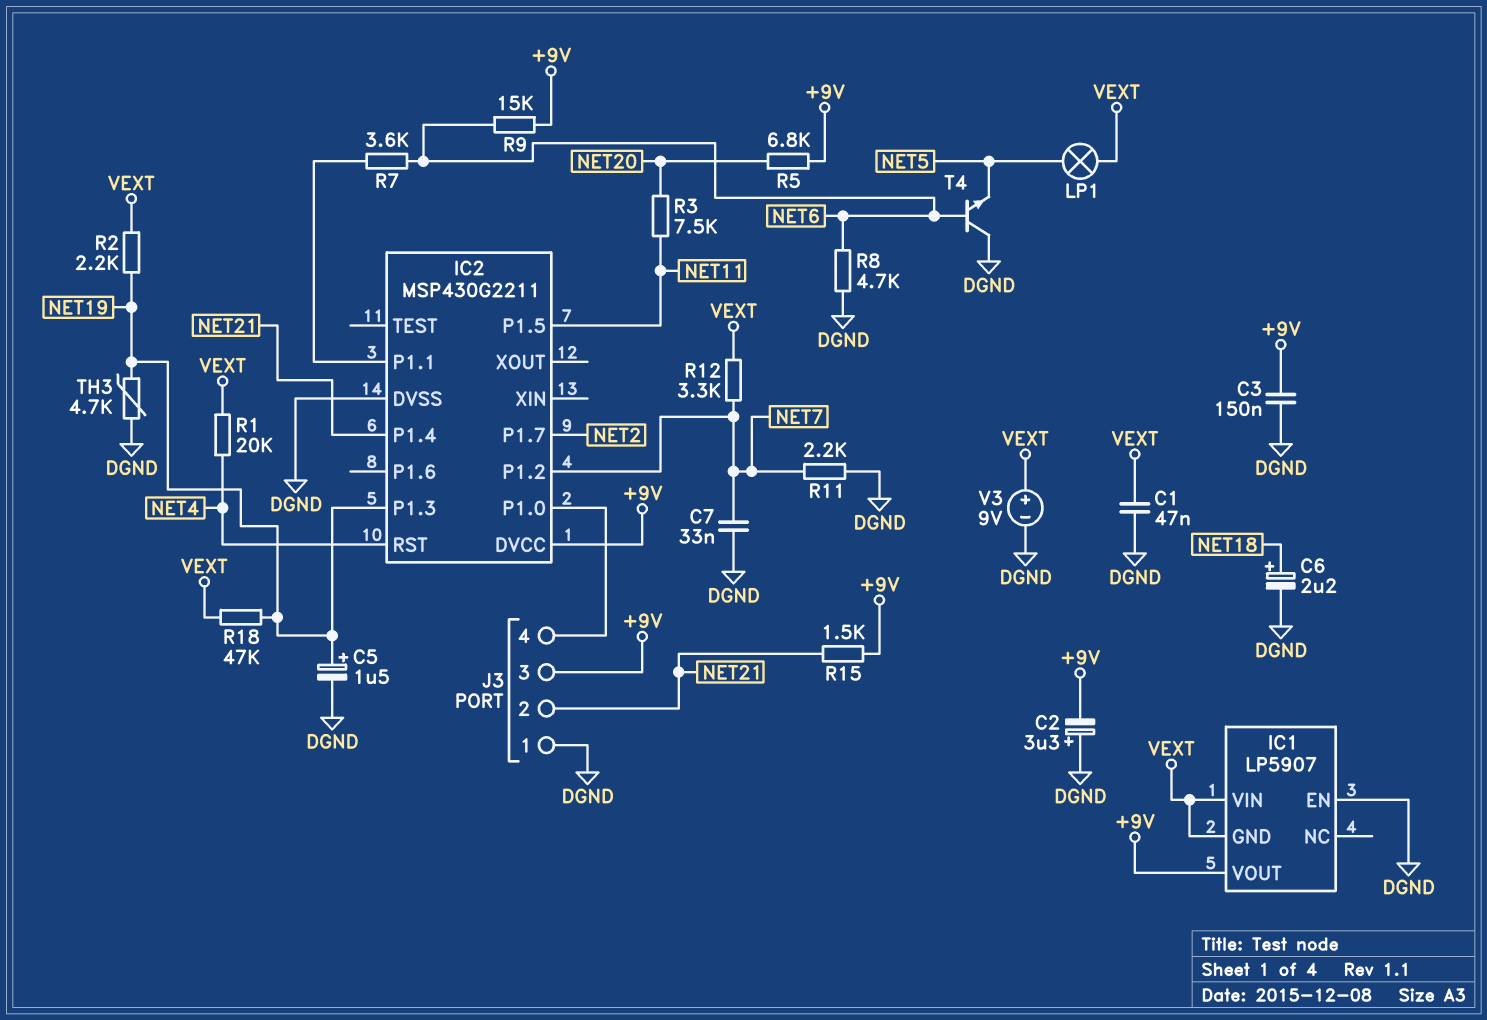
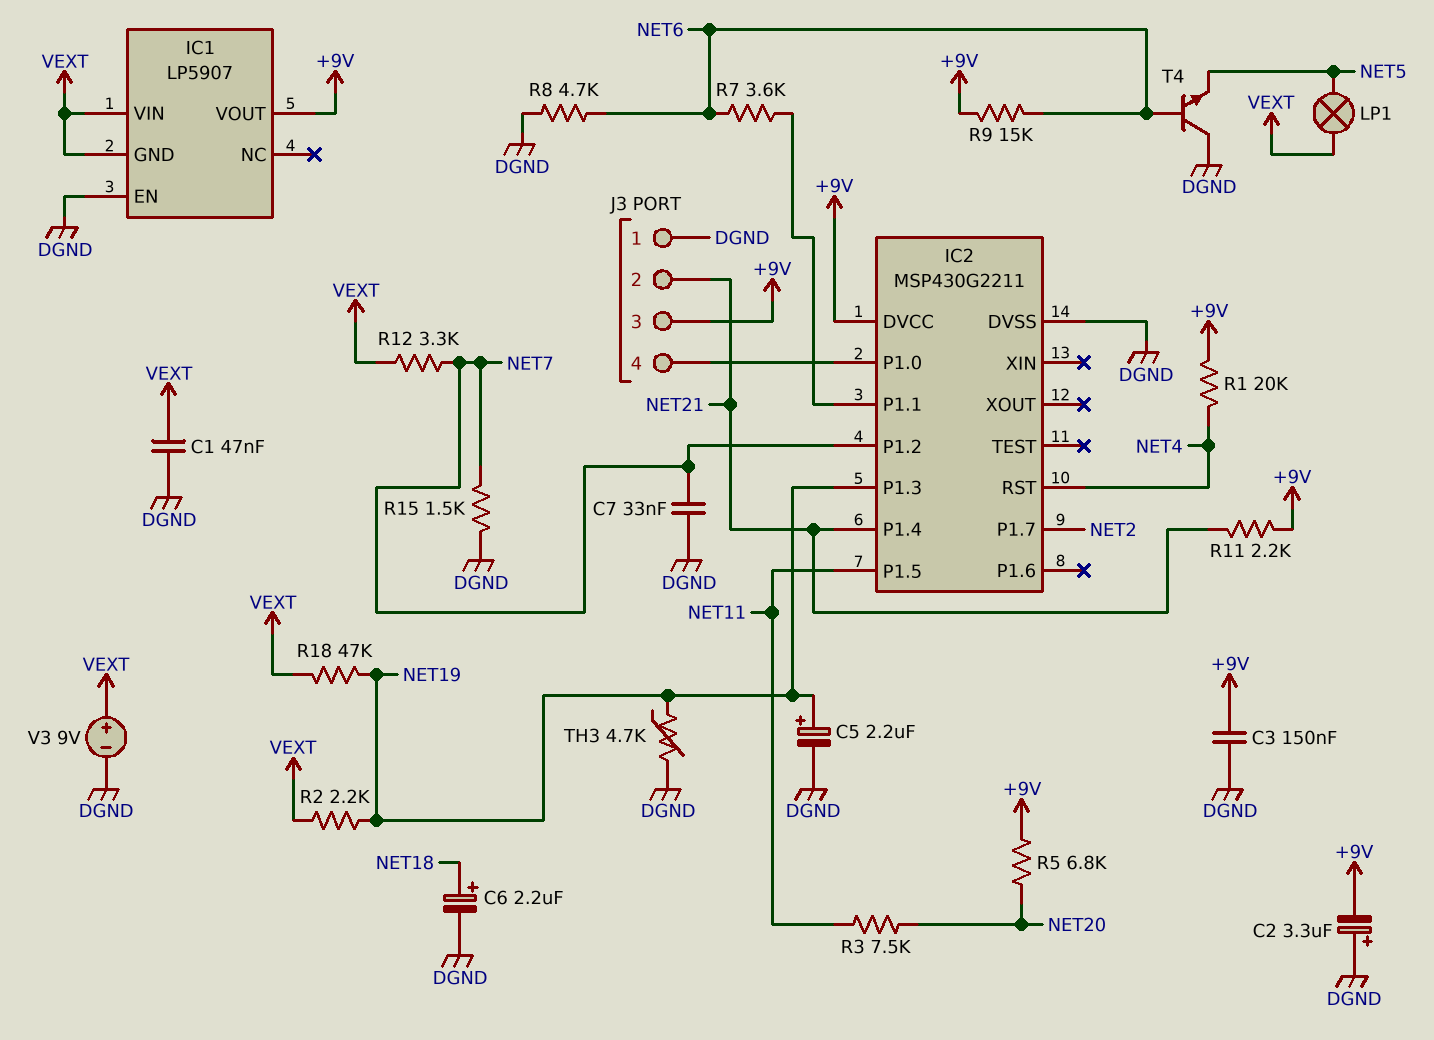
C5: 1.5uF (plus NET19, minus DGND) -> 2.2uF (plus NET19, minus DGND)
R1: 20k (NET4, VEXT) -> 20k (+9V, NET4)
R11: 2.2k (DGND, NET7) -> 2.2k (+9V, NET21)
R15: 1.5k (+9V, NET21) -> 1.5k (DGND, NET7)

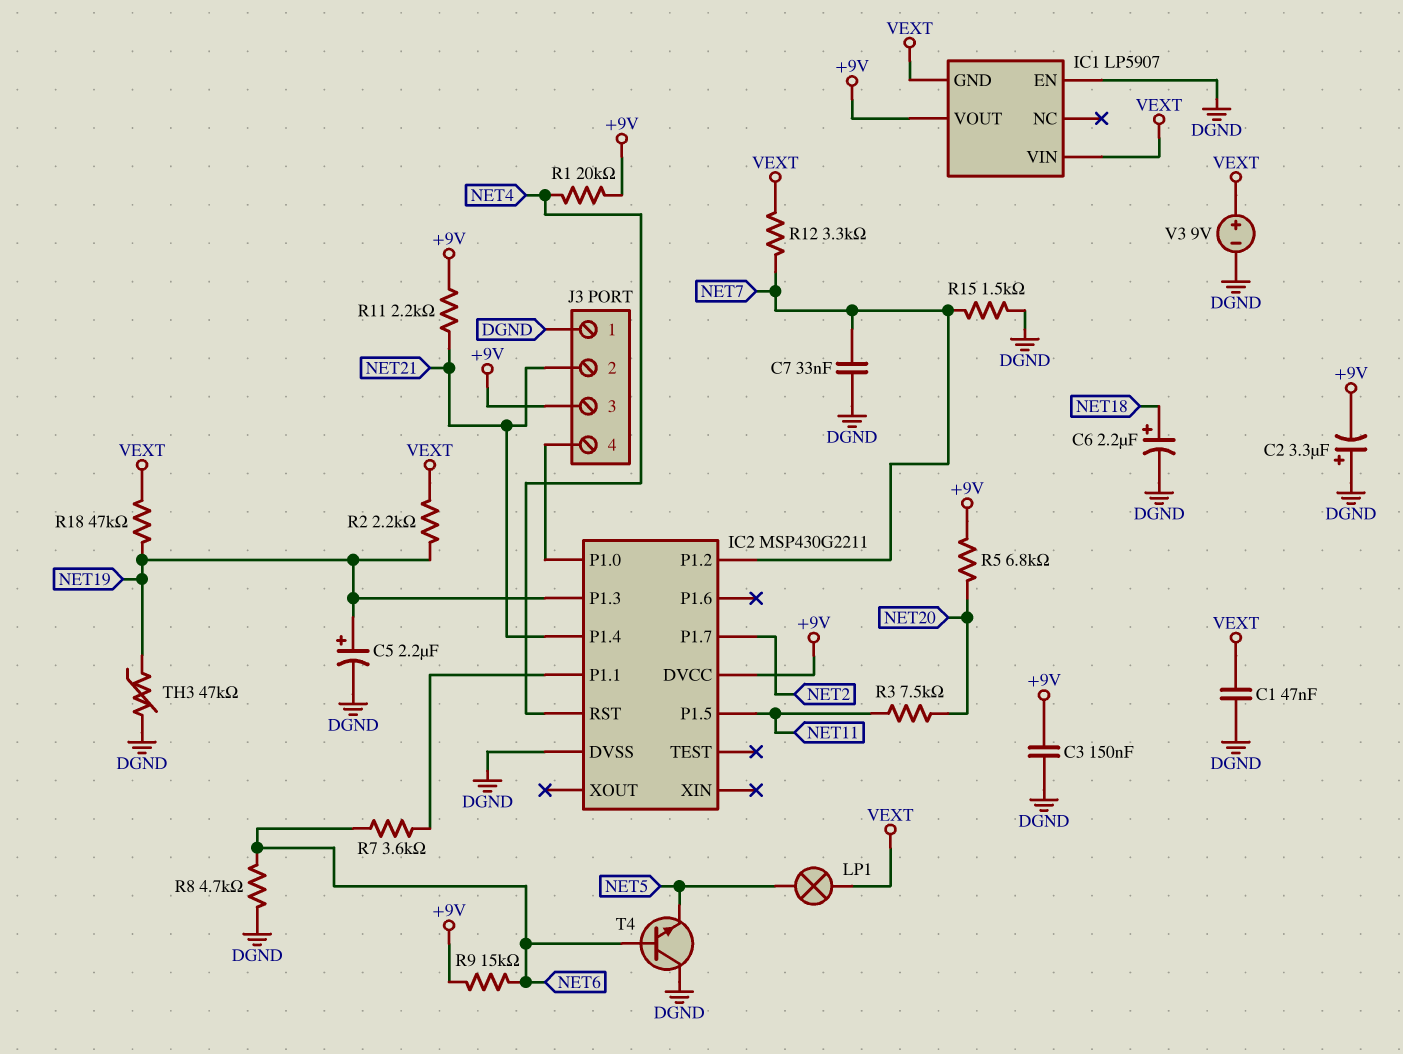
TH3: 4.7k (DGND, NET19) -> 47k (DGND, NET19)

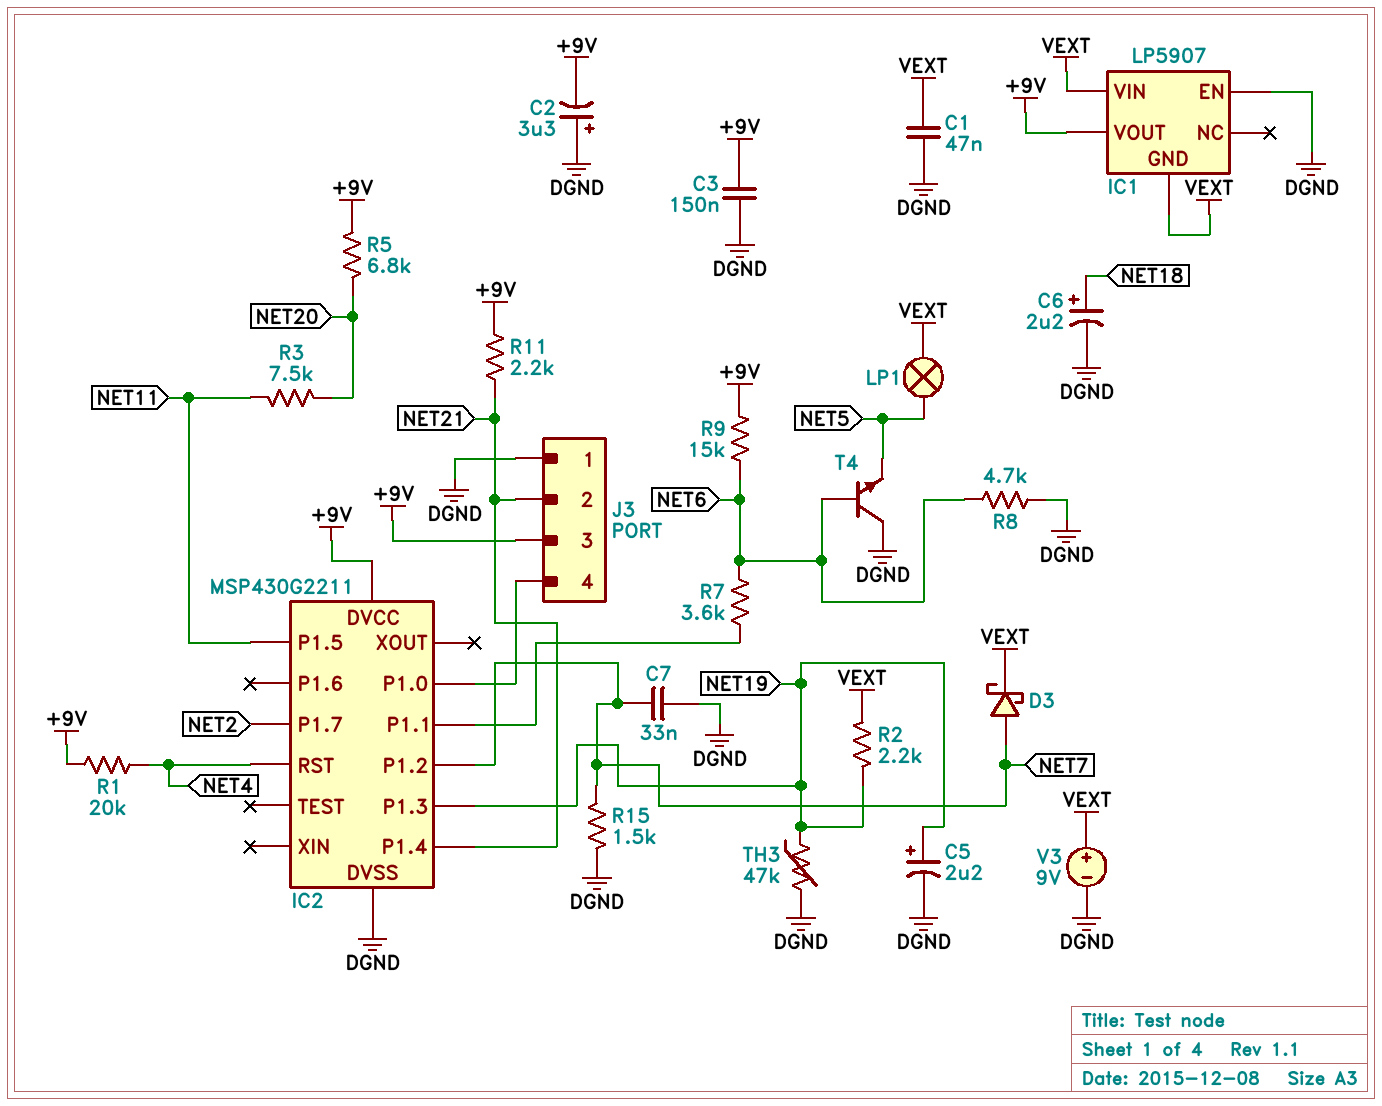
D3: none -> schottky (A NET7, K VEXT)
R12: 3.3k (NET7, VEXT) -> none
R18: 47k (NET19, VEXT) -> none

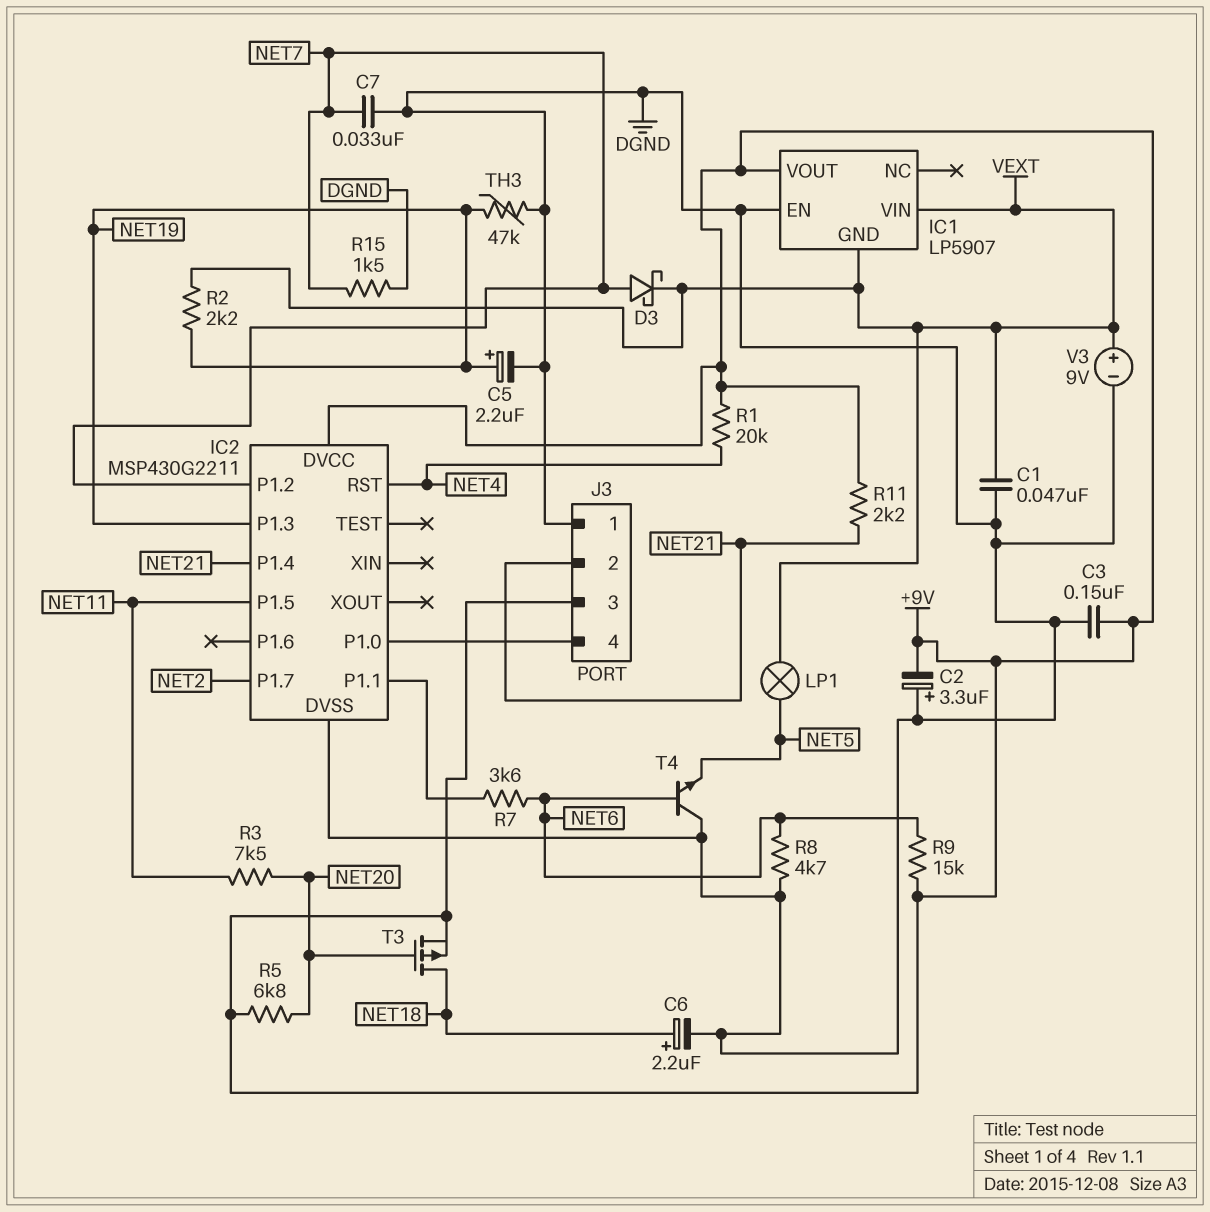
T3: none -> PMOS (G NET20, D NET18, S +9V)

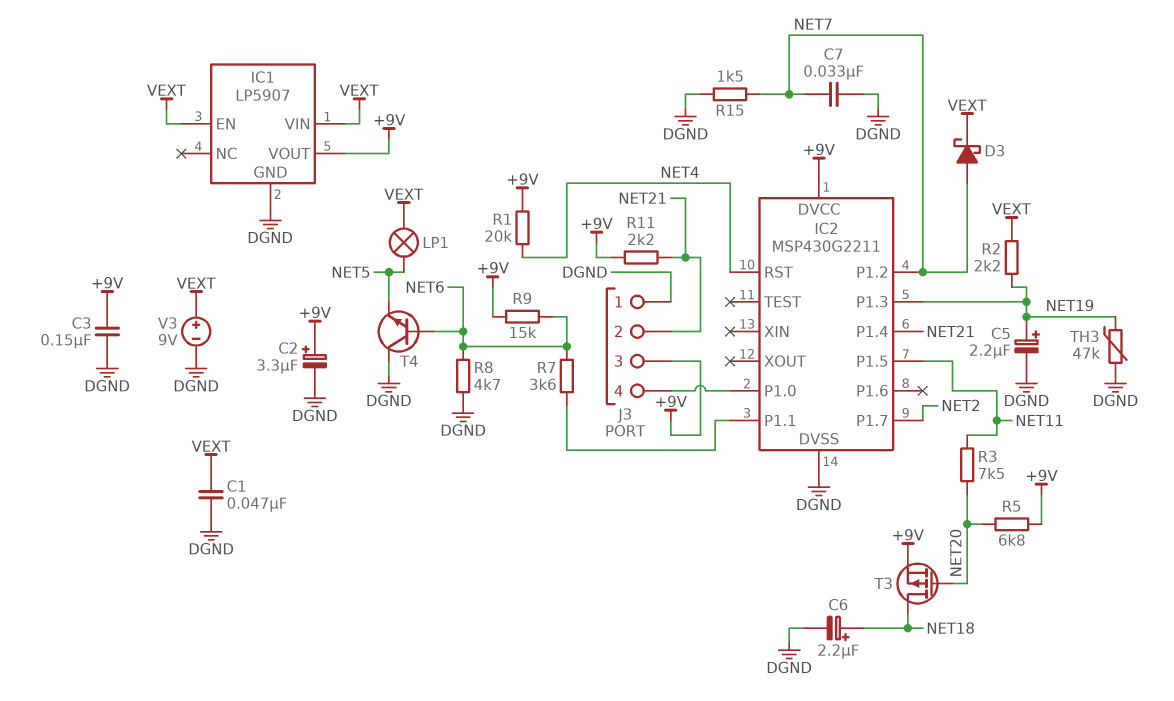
C2: 3.3uF (plus DGND, minus +9V) -> 3.3uF (plus +9V, minus DGND)
IC1 pin EN: DGND -> VEXT
IC1 pin GND: VEXT -> DGND

